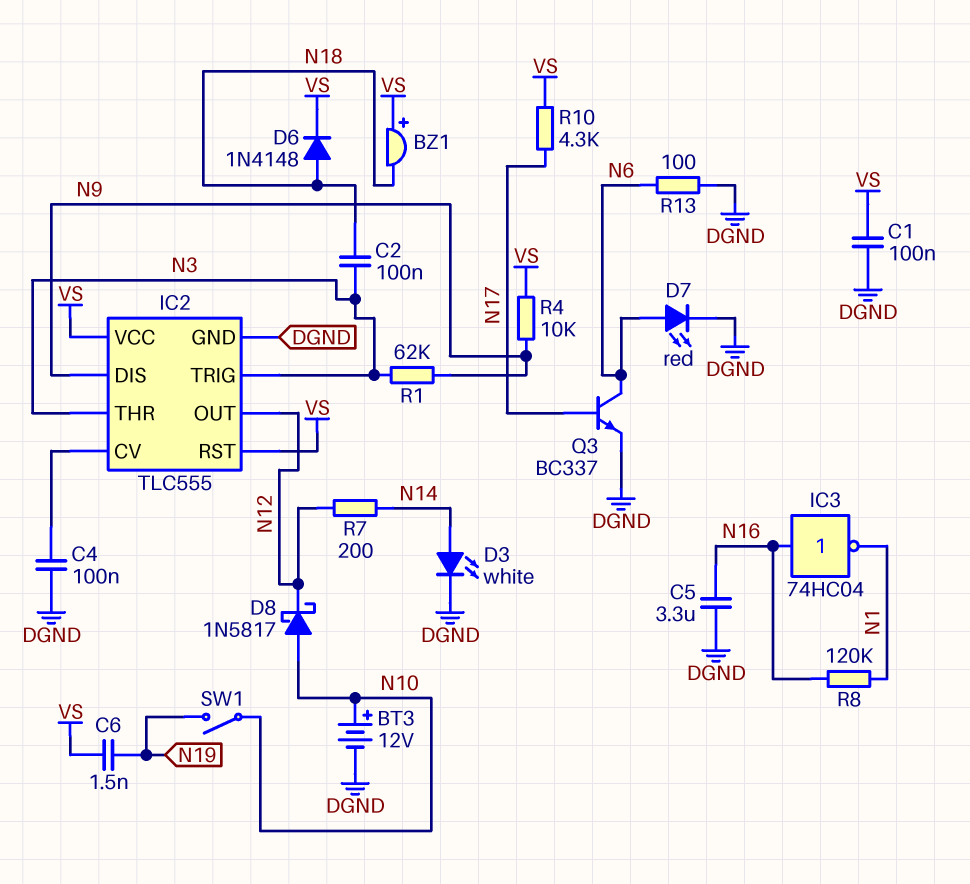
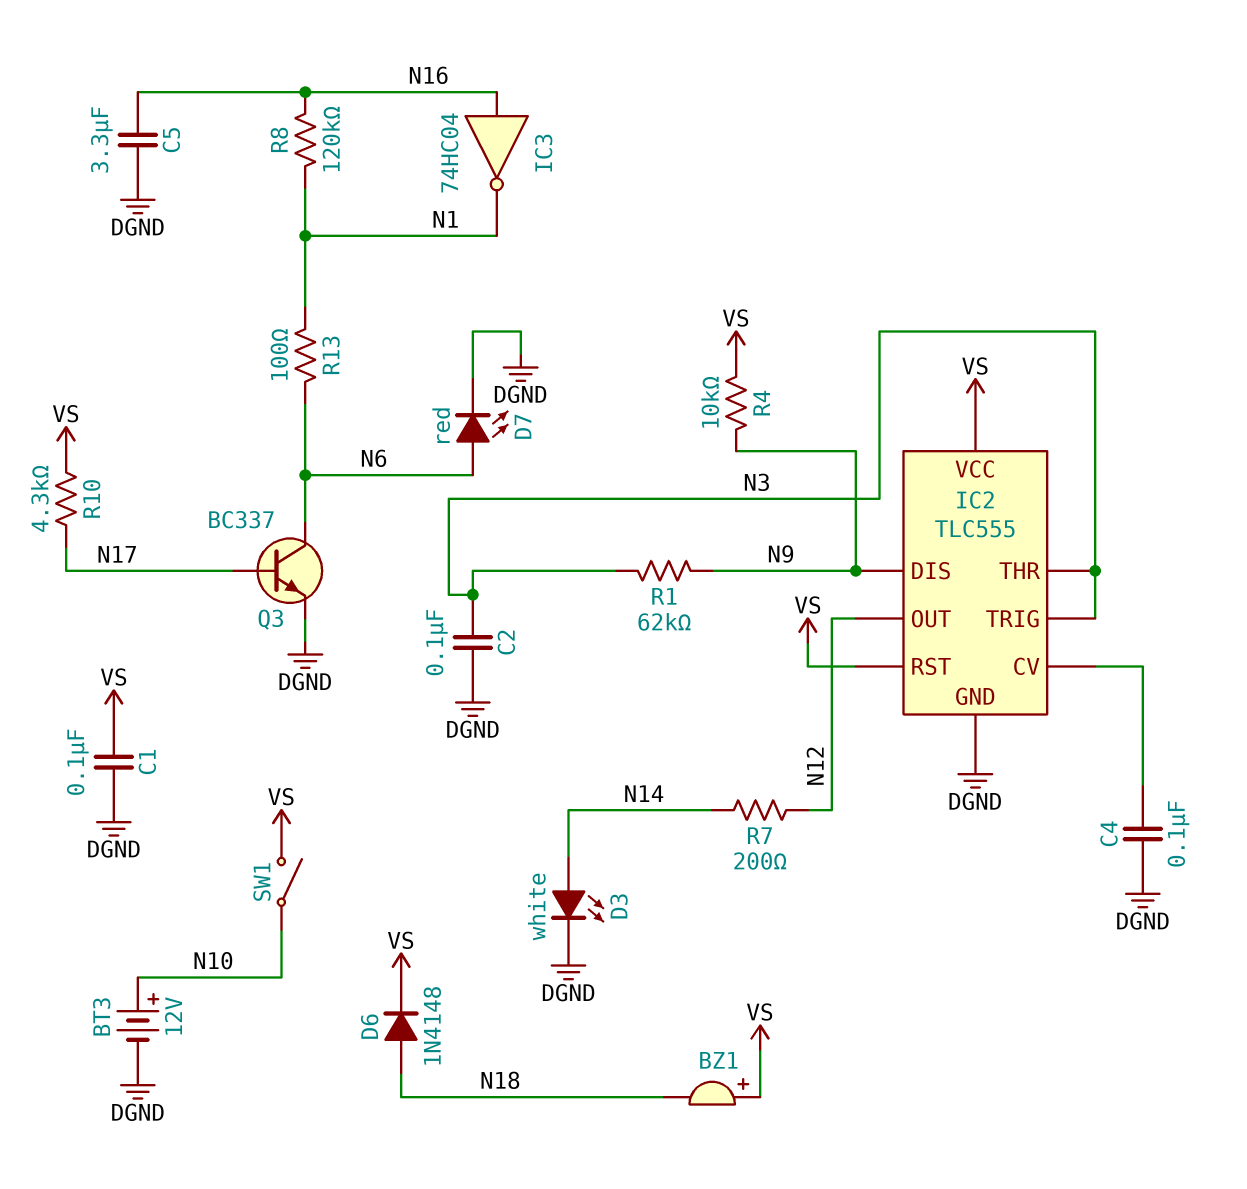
C2: 100nF (N3, N18) -> 100nF (DGND, N3)
C6: 1.5nF (N19, VS) -> none
D8: schottky 1N5817 (A N10, K N12) -> none
R13: 100 (DGND, N6) -> 100 (N1, N6)
SW1: switch (N10, N19) -> switch (N10, VS)

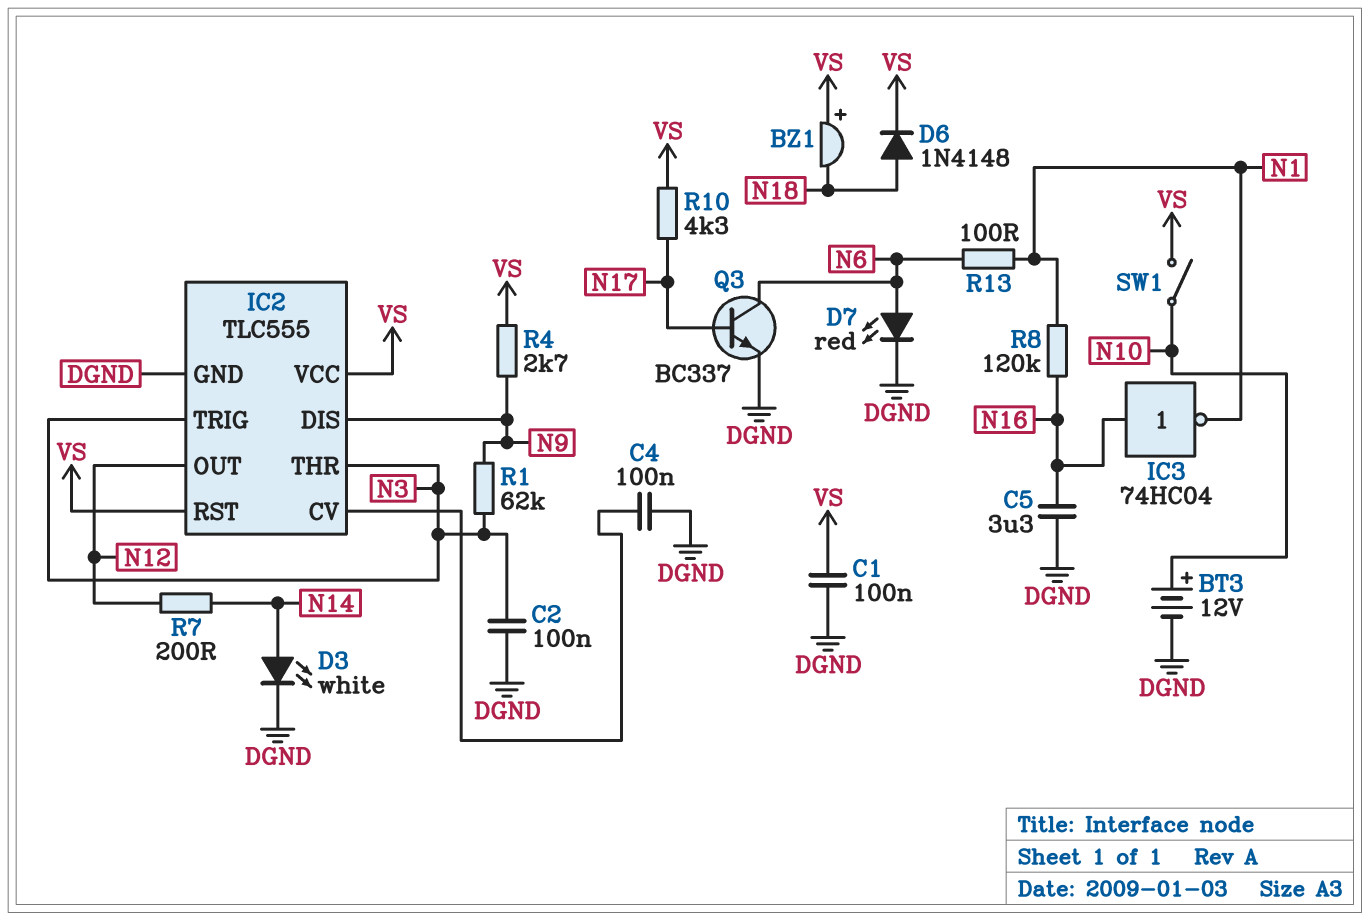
R4: 10k (N9, VS) -> 2.7k (N9, VS)

